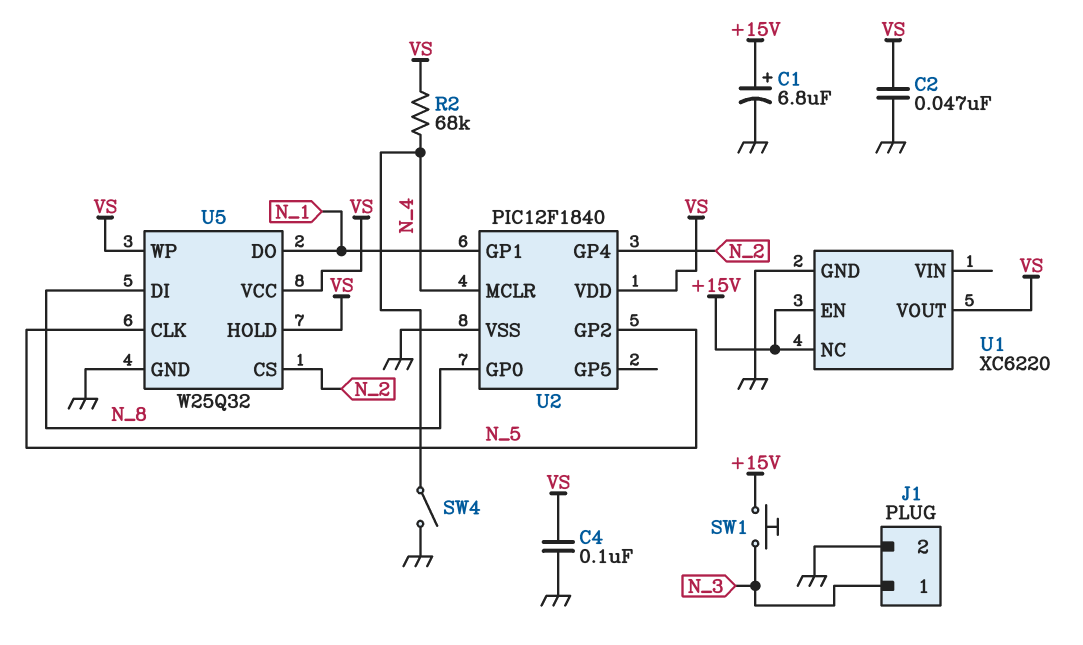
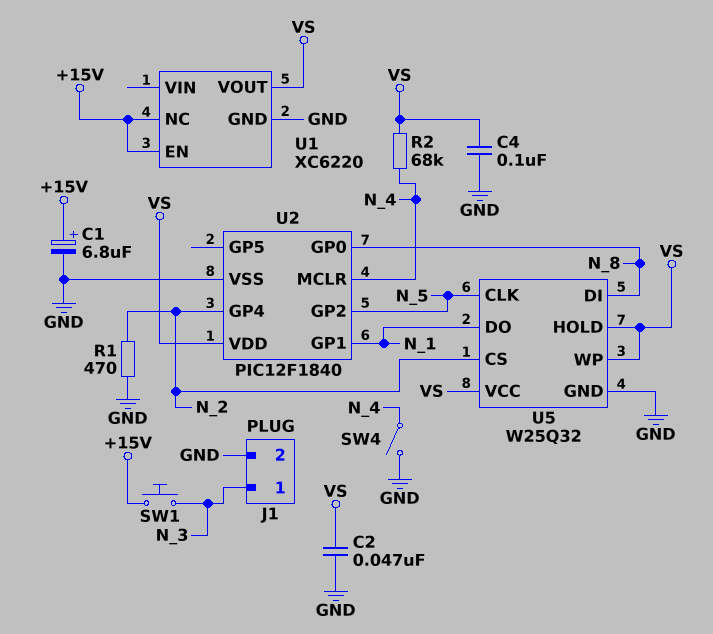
R1: none -> 470 (GND, N_2)

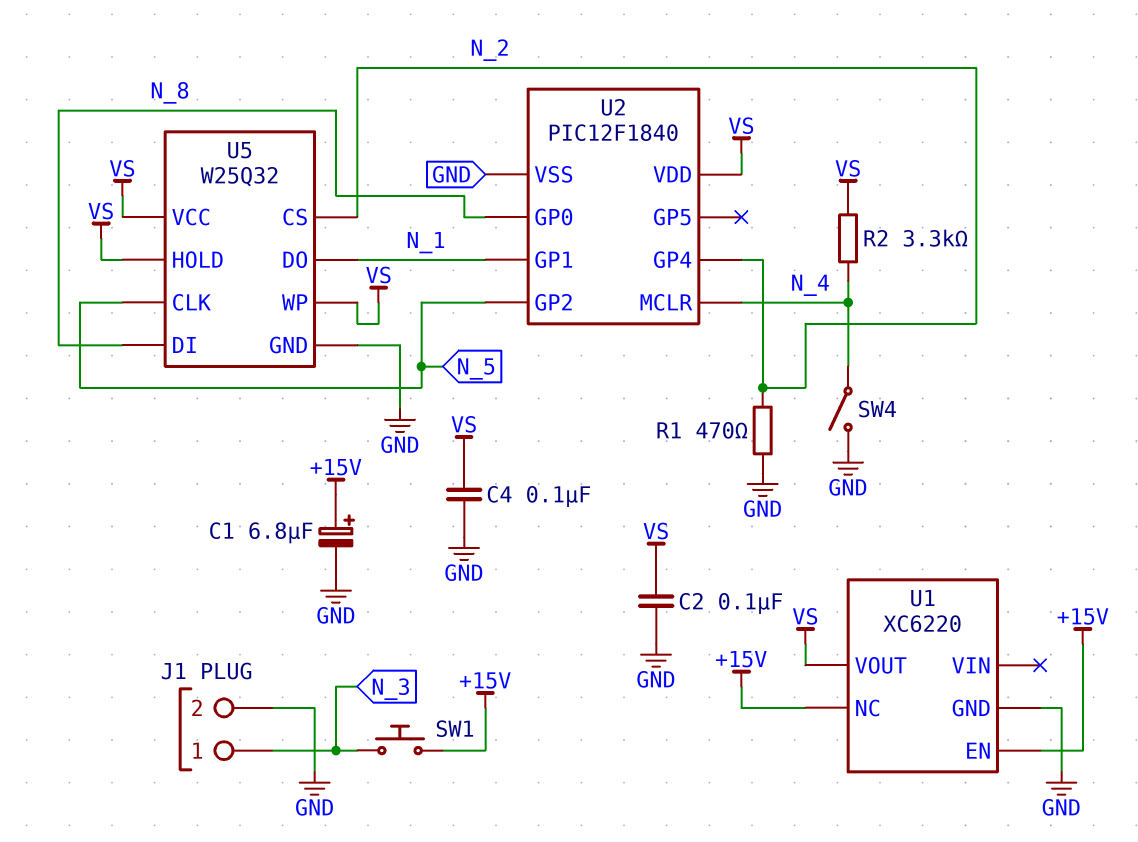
C2: 47nF (GND, VS) -> 100nF (GND, VS)
R2: 68k (N_4, VS) -> 3.3k (N_4, VS)

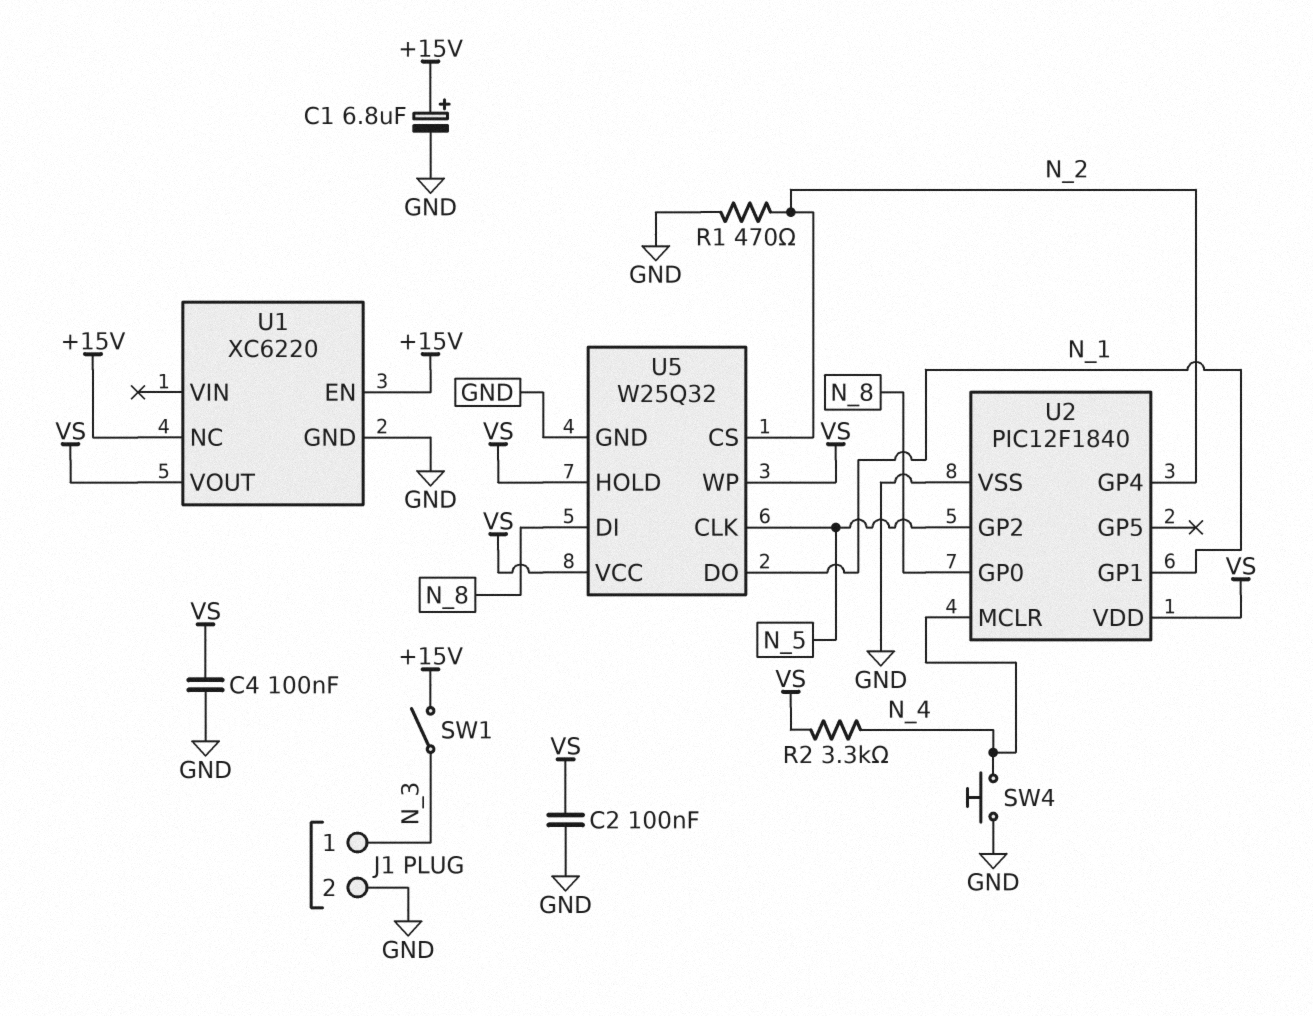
SW1: button (+15V, N_3) -> switch (+15V, N_3)
SW4: switch (GND, N_4) -> button (GND, N_4)

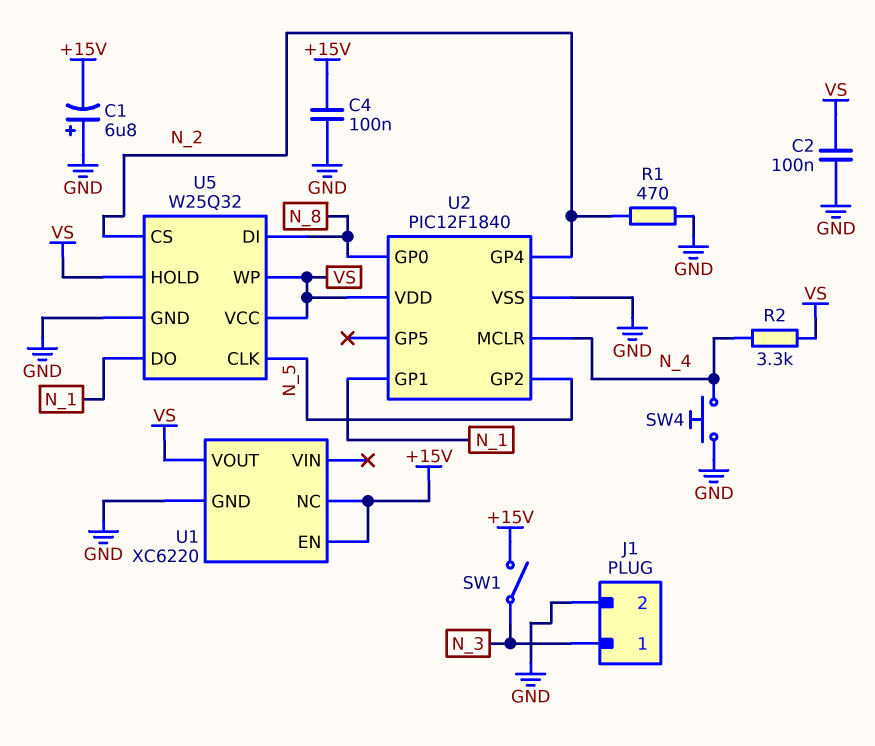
C1: 6.8uF (plus +15V, minus GND) -> 6.8uF (plus GND, minus +15V)
C4: 100nF (GND, VS) -> 100nF (+15V, GND)

